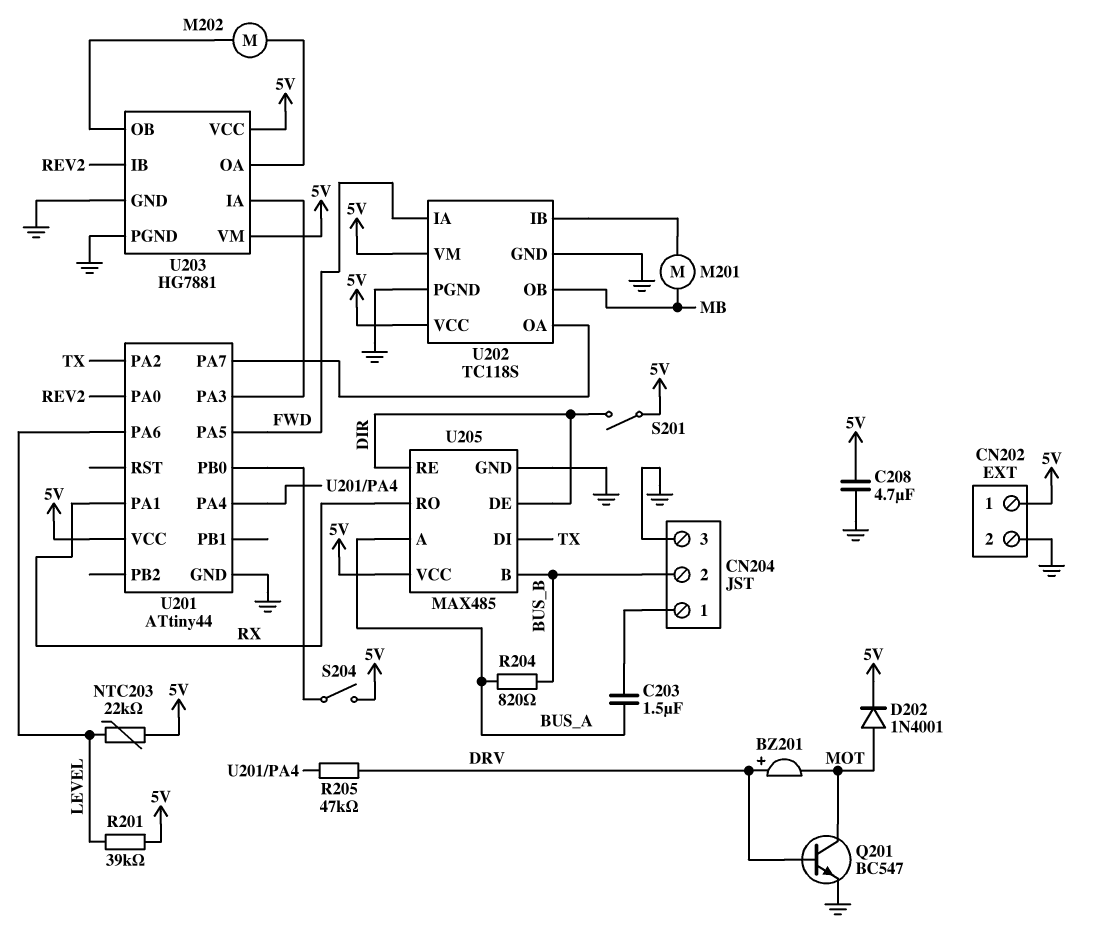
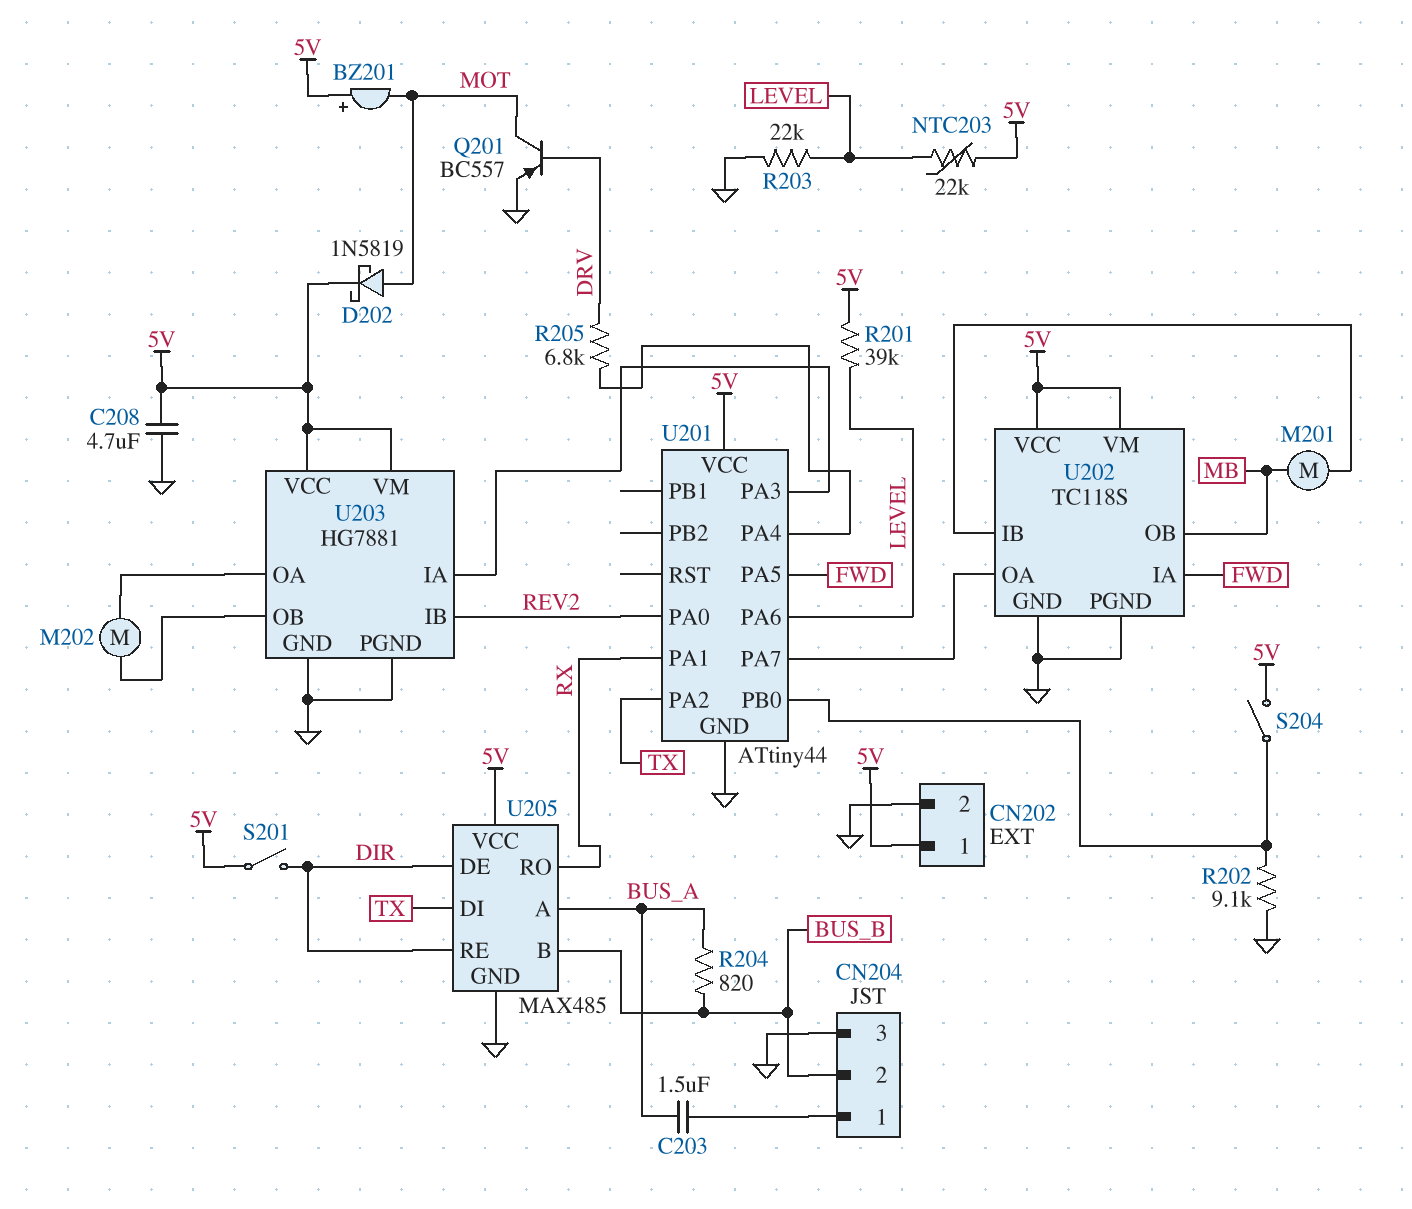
BZ201: buzzer (plus DRV, minus MOT) -> buzzer (plus 5V, minus MOT)
D202: diode 1N4001 (A MOT, K 5V) -> schottky 1N5819 (A MOT, K 5V)
Q201: NPN BC547 (B DRV, C MOT, E GND) -> PNP BC557 (B DRV, C MOT, E GND)
R202: none -> 9.1k (GND, U201/PB0)
R203: none -> 22k (GND, LEVEL)
R205: 47k (DRV, U201/PA4) -> 6.8k (DRV, U201/PA4)

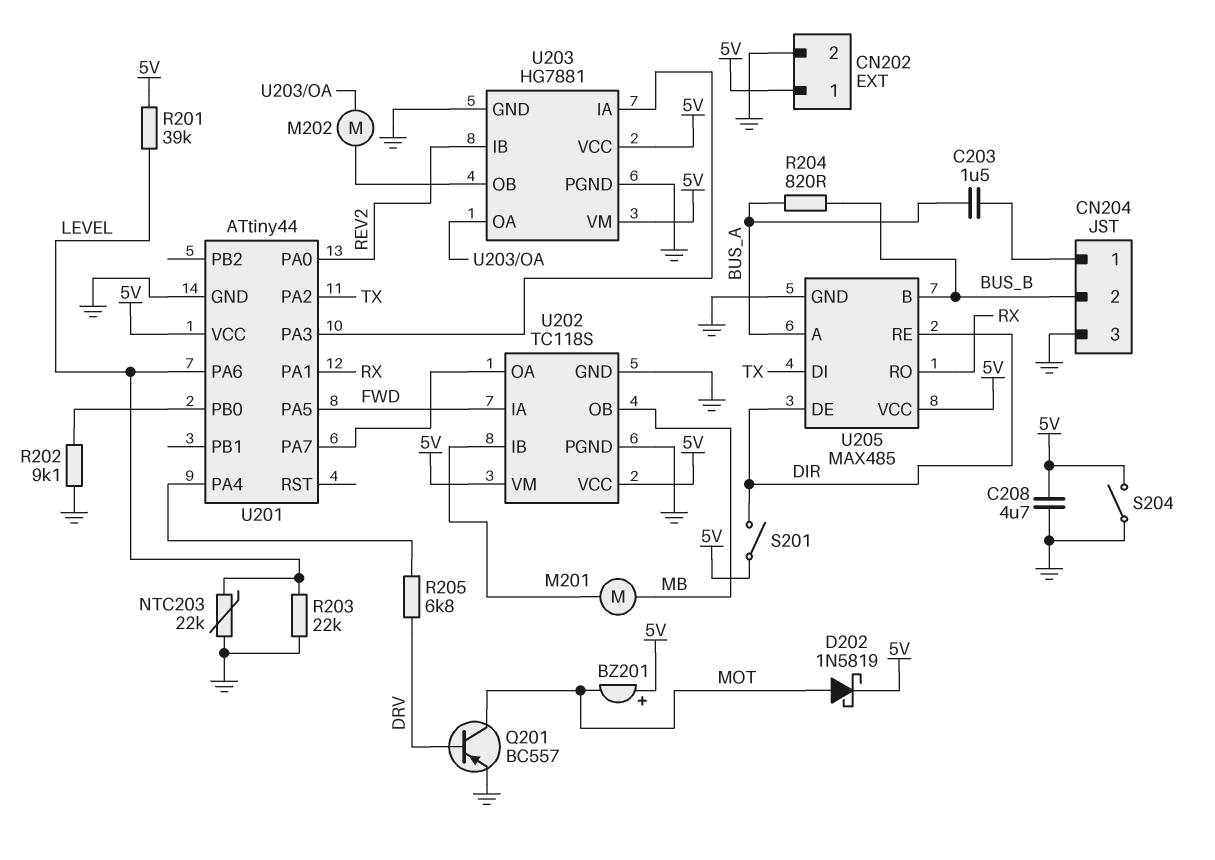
NTC203: 22k (5V, LEVEL) -> 22k (GND, LEVEL)
S204: switch (5V, U201/PB0) -> switch (5V, GND)

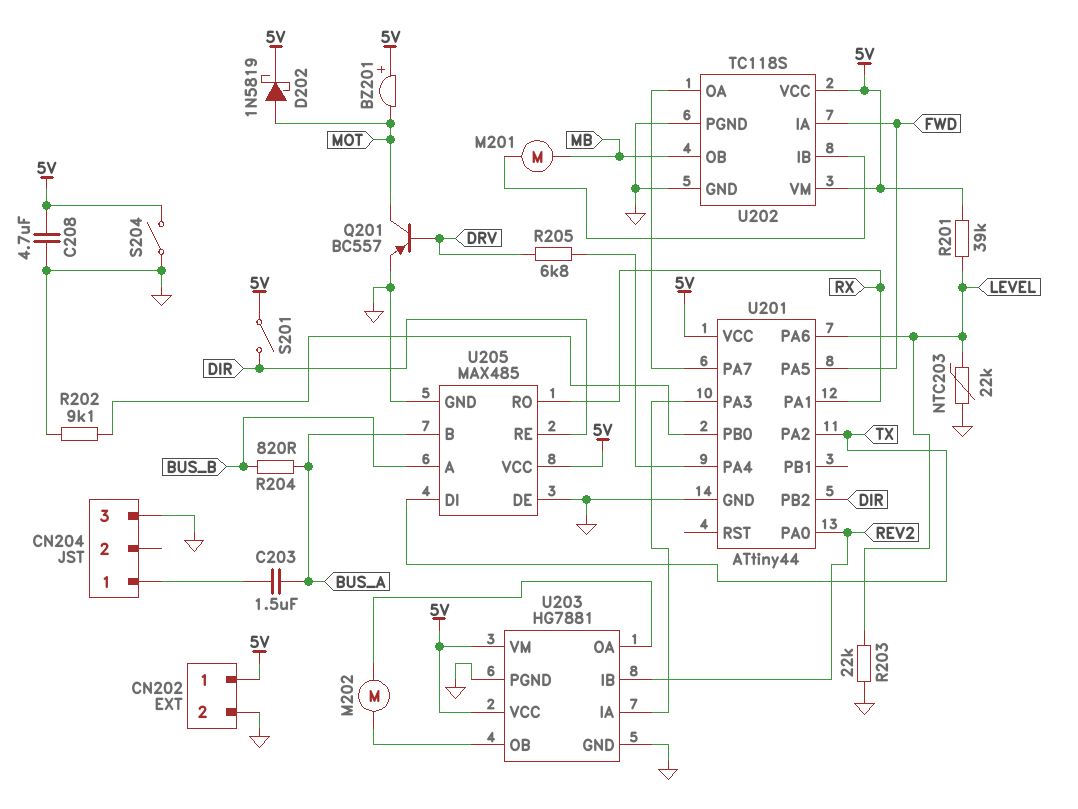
CN204 pin 2: BUS_B -> none
U201 pin PB2: none -> DIR
U205 pin A: BUS_A -> BUS_B
U205 pin B: BUS_B -> BUS_A
U205 pin DE: DIR -> GND

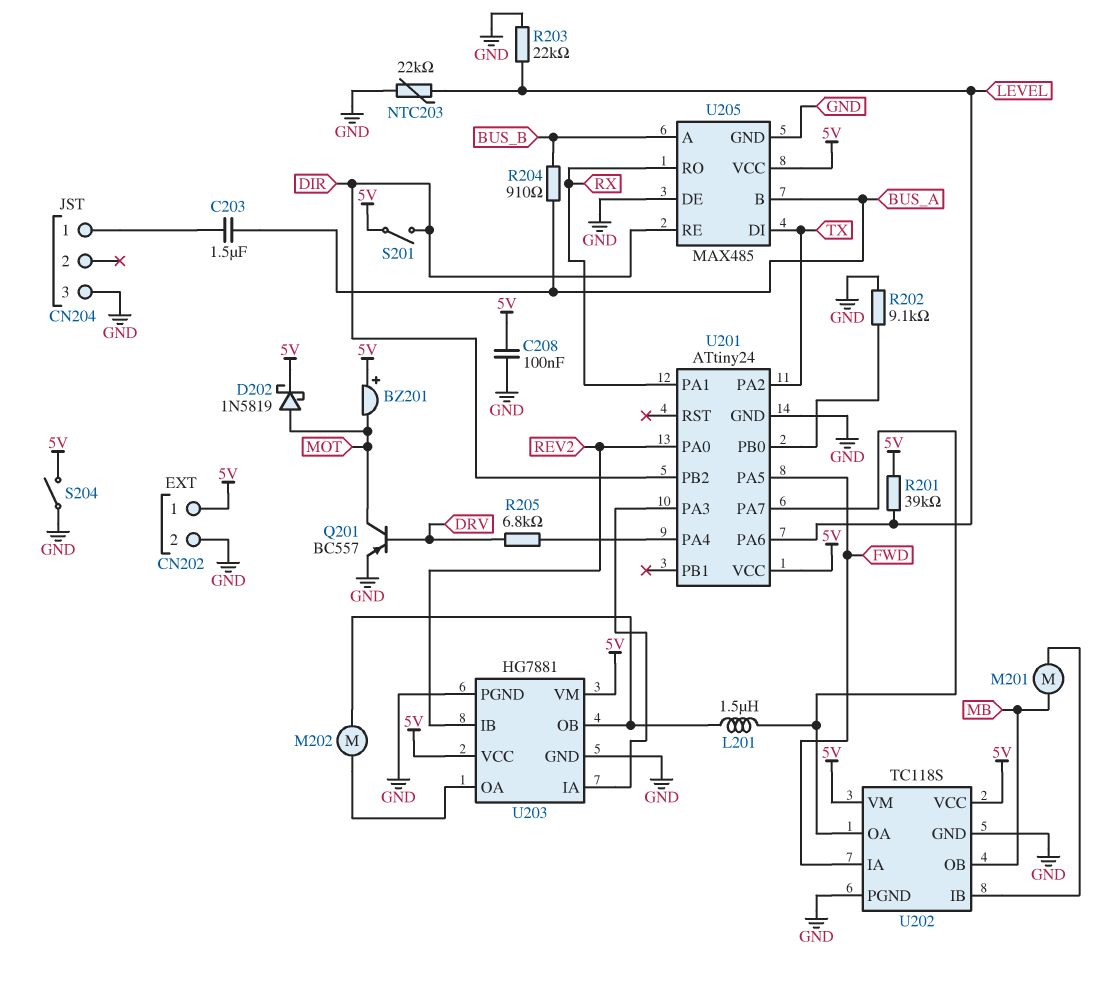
C208: 4.7uF (5V, GND) -> 100nF (5V, GND)
L201: none -> 1.5uH (U201/PA7, U203/OB)
R204: 820 (BUS_A, BUS_B) -> 910 (BUS_A, BUS_B)
U201: ATtiny44 -> ATtiny24

